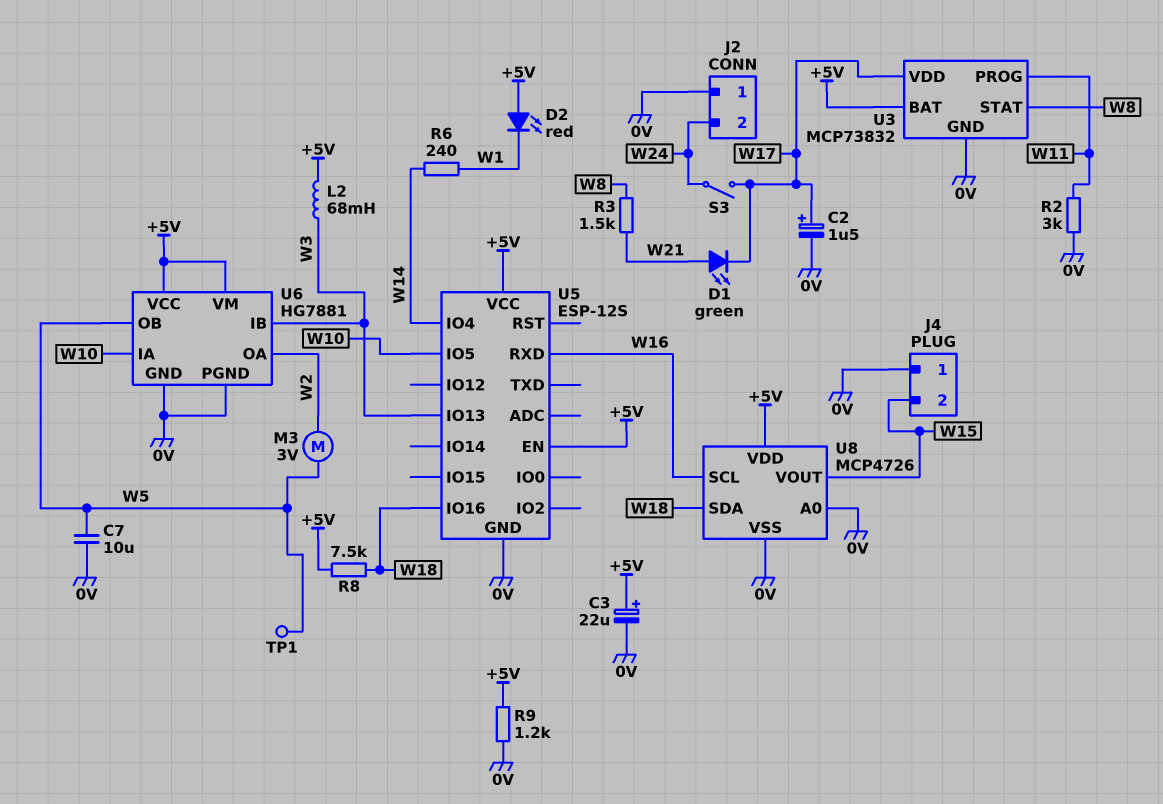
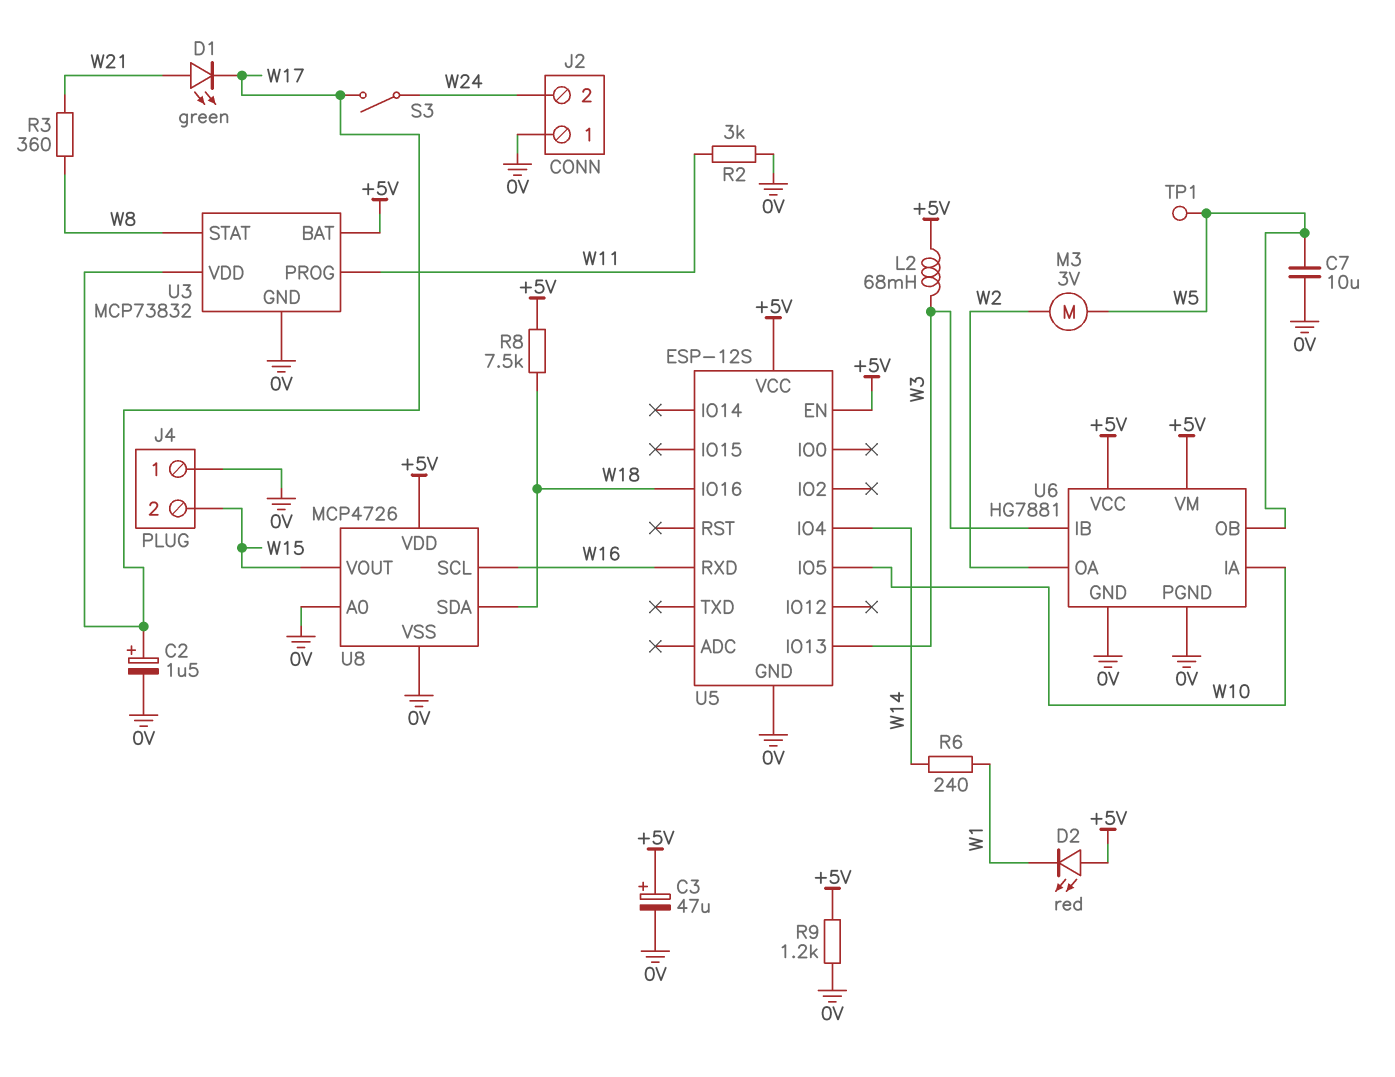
C3: 22uF (plus +5V, minus 0V) -> 47uF (plus +5V, minus 0V)
R3: 1.5k (W8, W21) -> 360 (W8, W21)

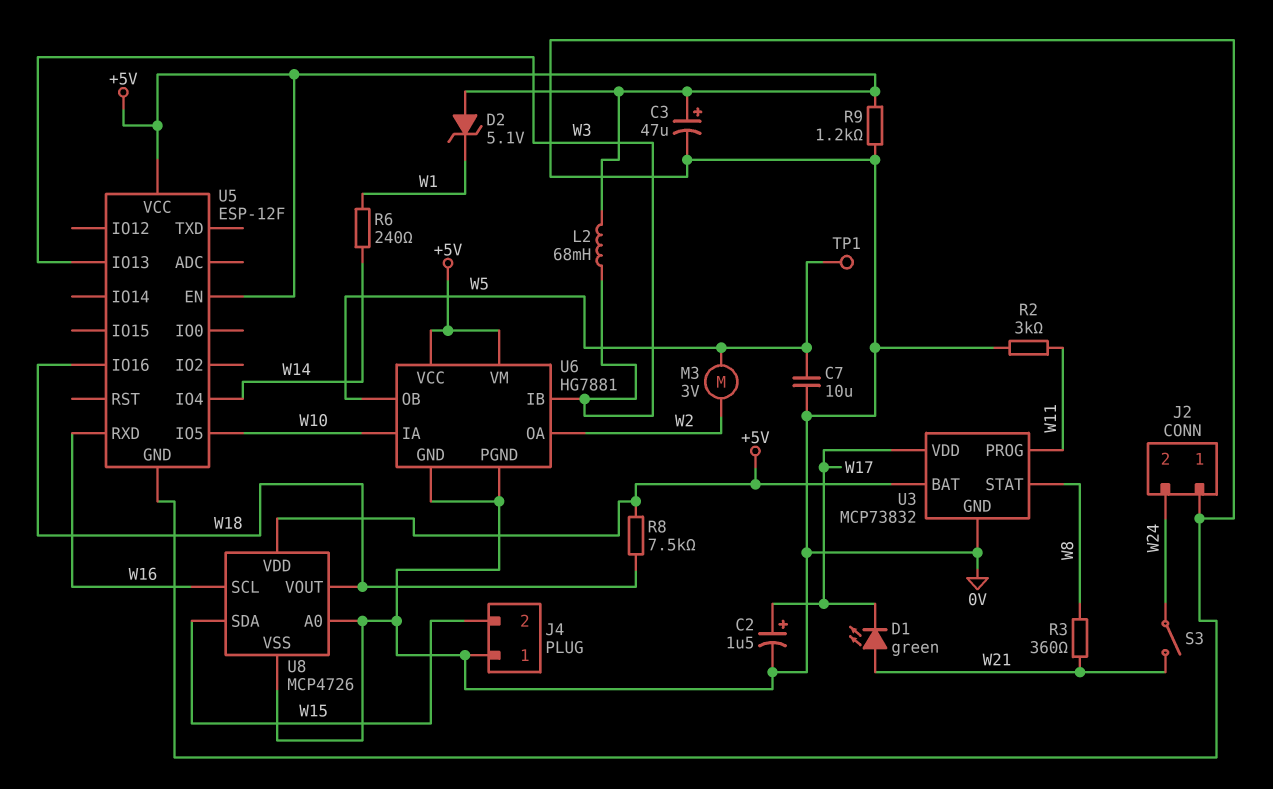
D2: LED red (A +5V, K W1) -> zener 5.1V (A +5V, K W1)
S3: switch (W17, W24) -> switch (W21, W24)
U5: ESP-12S -> ESP-12F
U8 pin SDA: W18 -> W15
U8 pin VOUT: W15 -> W18

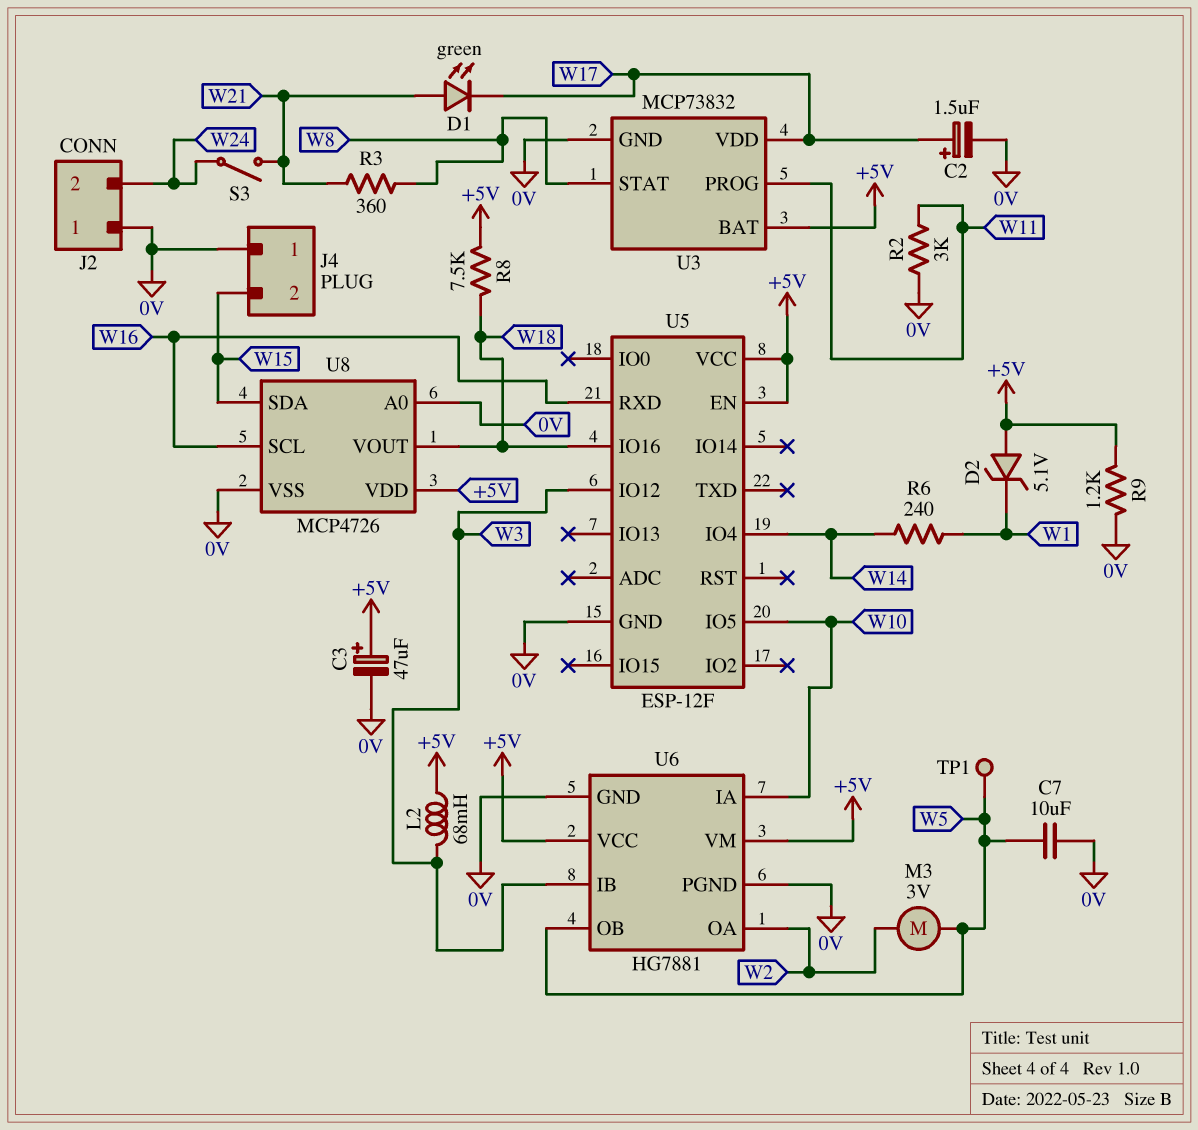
U5 pin IO12: none -> W3
U5 pin IO13: W3 -> none

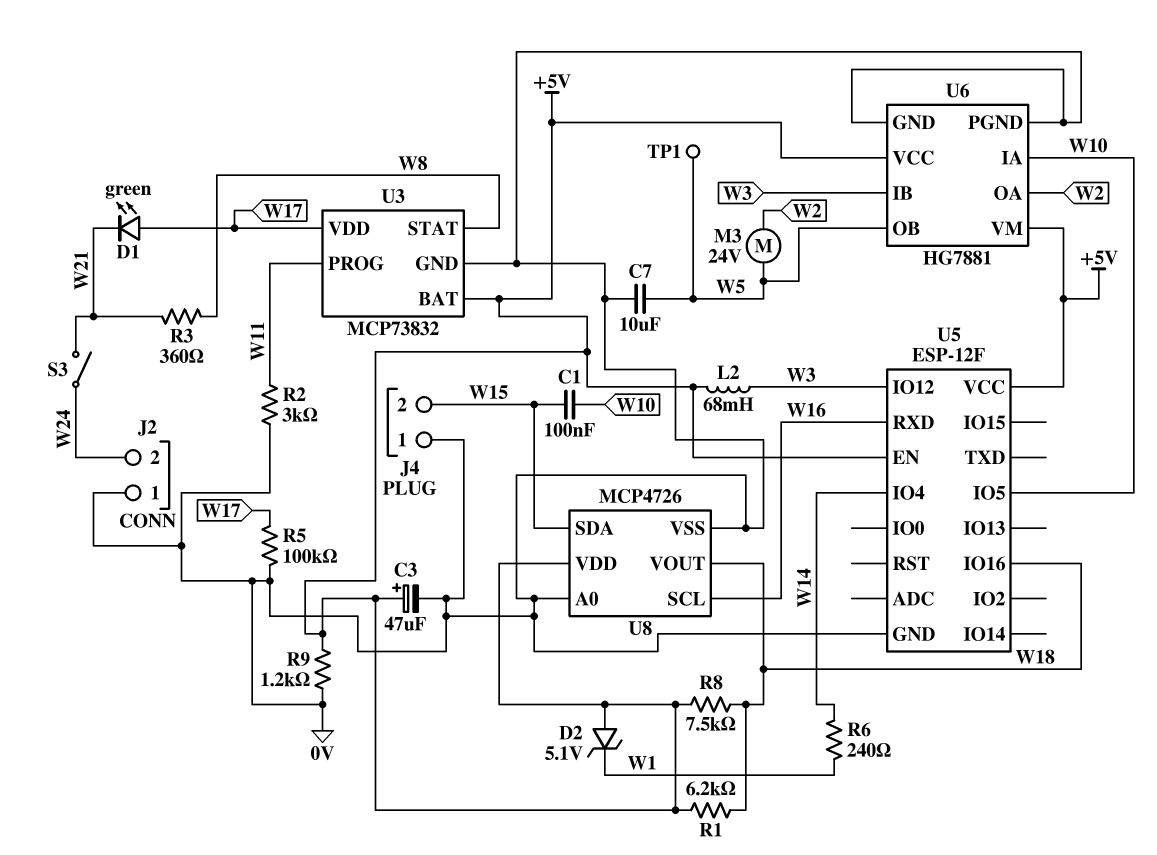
C1: none -> 100nF (W10, W15)
C2: 1.5uF (plus W17, minus 0V) -> none
D1: LED green (A W21, K W17) -> LED green (A W17, K W21)
M3: motor 3V (W2, W5) -> motor 24V (W2, W5)
R1: none -> 6.2k (+5V, W18)
R5: none -> 100k (0V, W17)

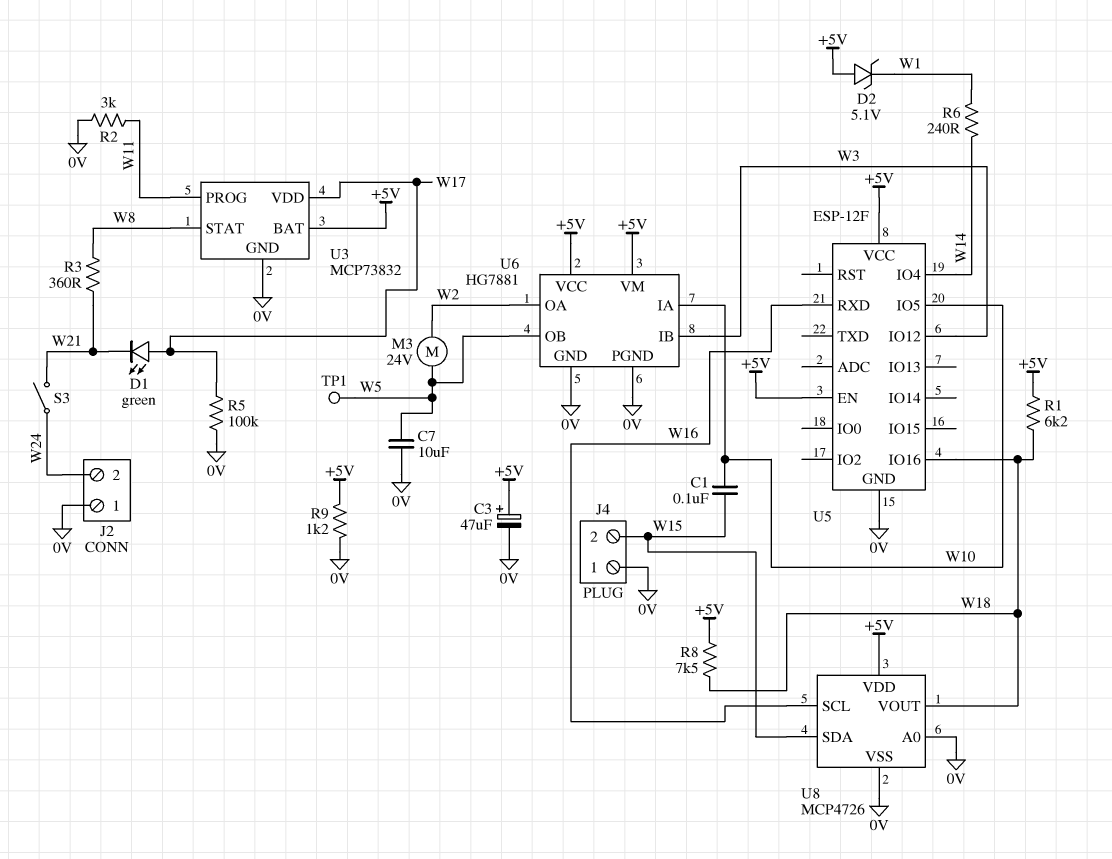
L2: 68mH (+5V, W3) -> none

